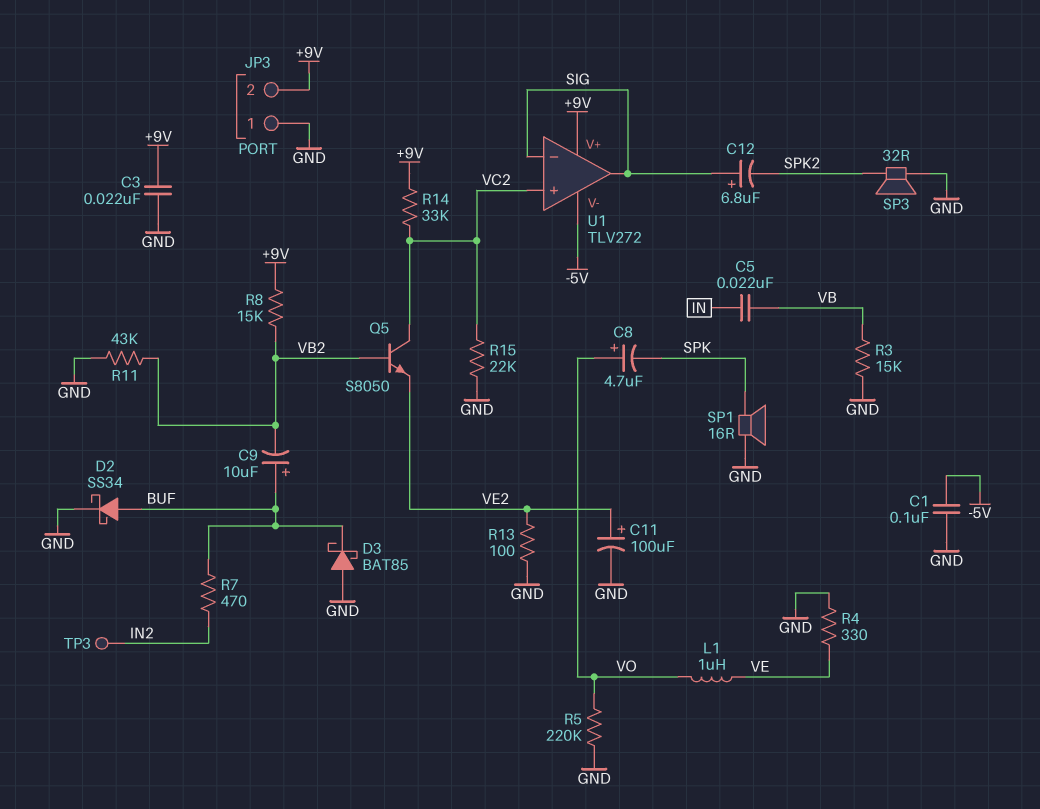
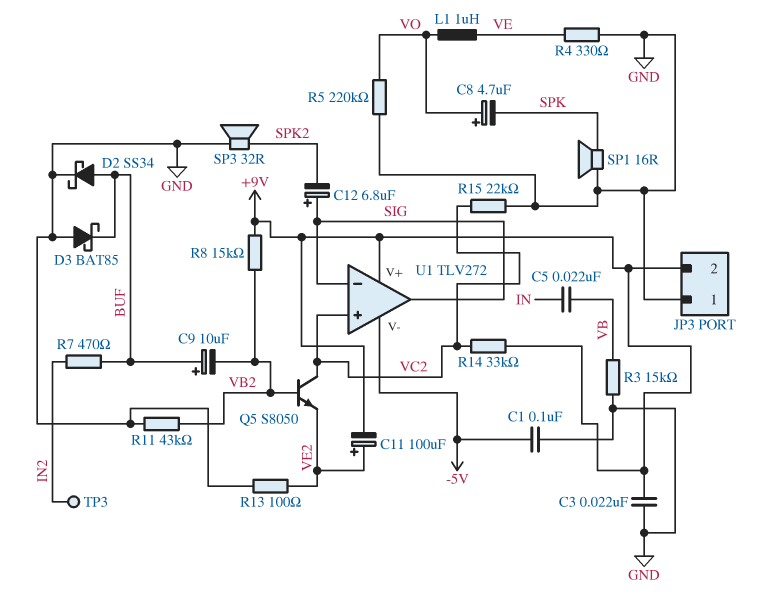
C11: 100uF (plus VE2, minus GND) -> 100uF (plus VE2, minus +9V)

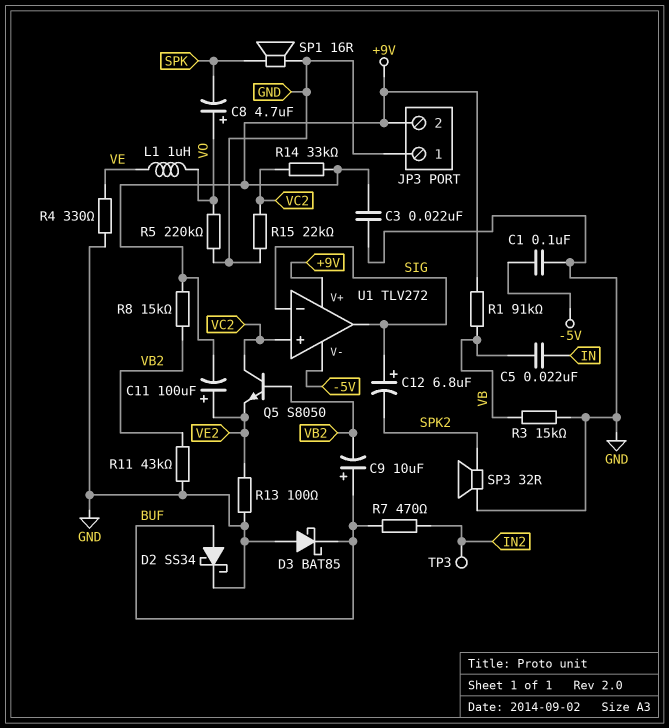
R1: none -> 91k (+9V, VB)

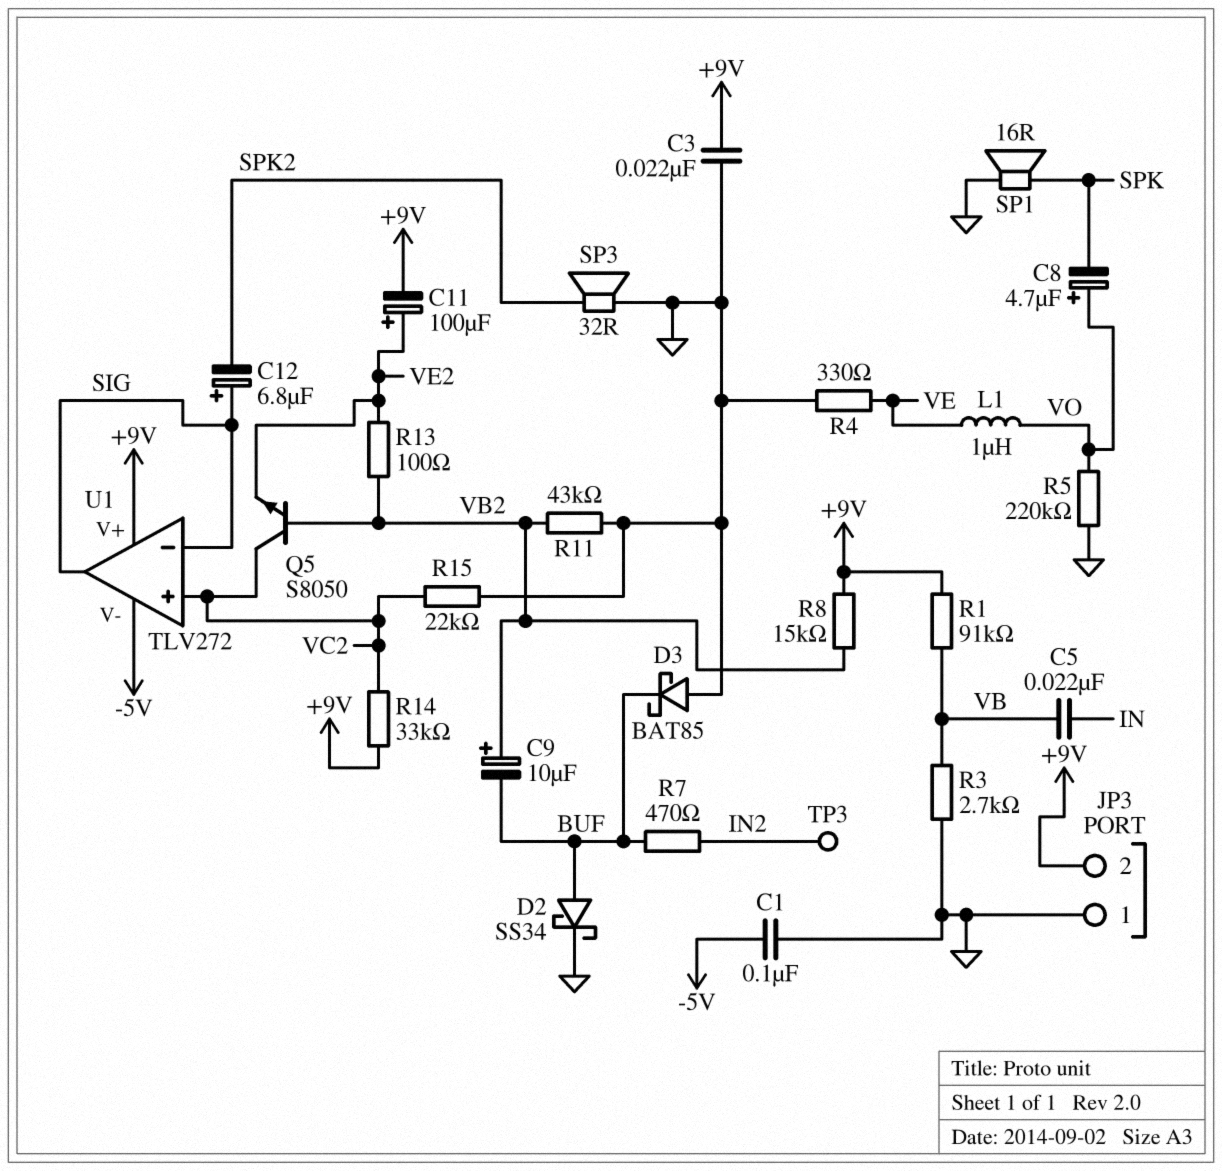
C9: 10uF (plus BUF, minus VB2) -> 10uF (plus VB2, minus BUF)
R3: 15k (GND, VB) -> 2.7k (GND, VB)
R13: 100 (GND, VE2) -> 100 (VB2, VE2)

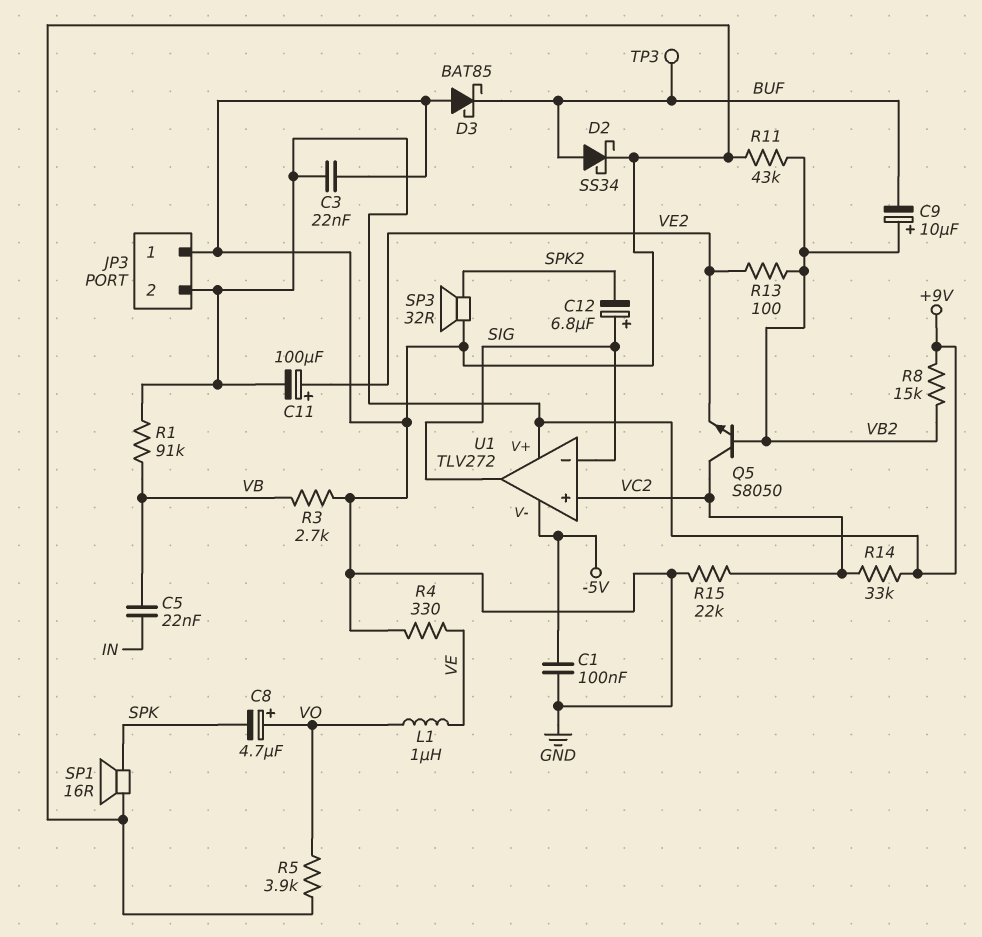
R5: 220k (GND, VO) -> 3.9k (GND, VO)
R7: 470 (BUF, IN2) -> none
TP3: test point (IN2) -> test point (BUF)

